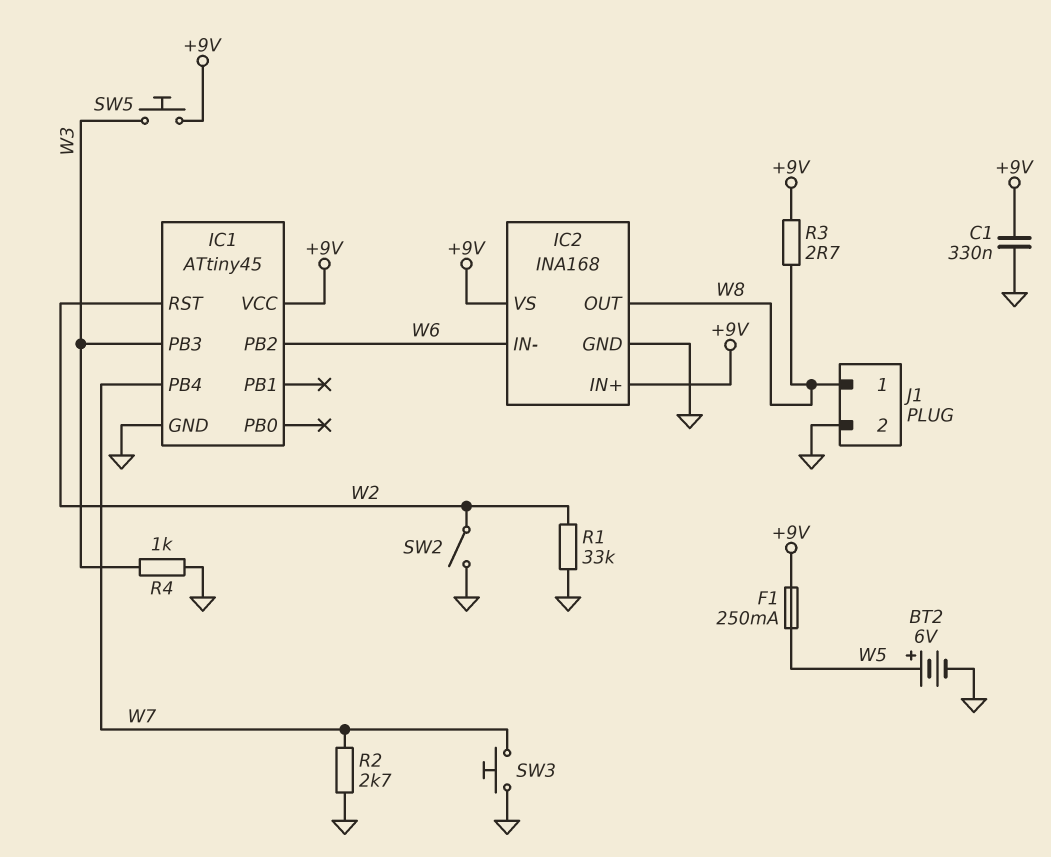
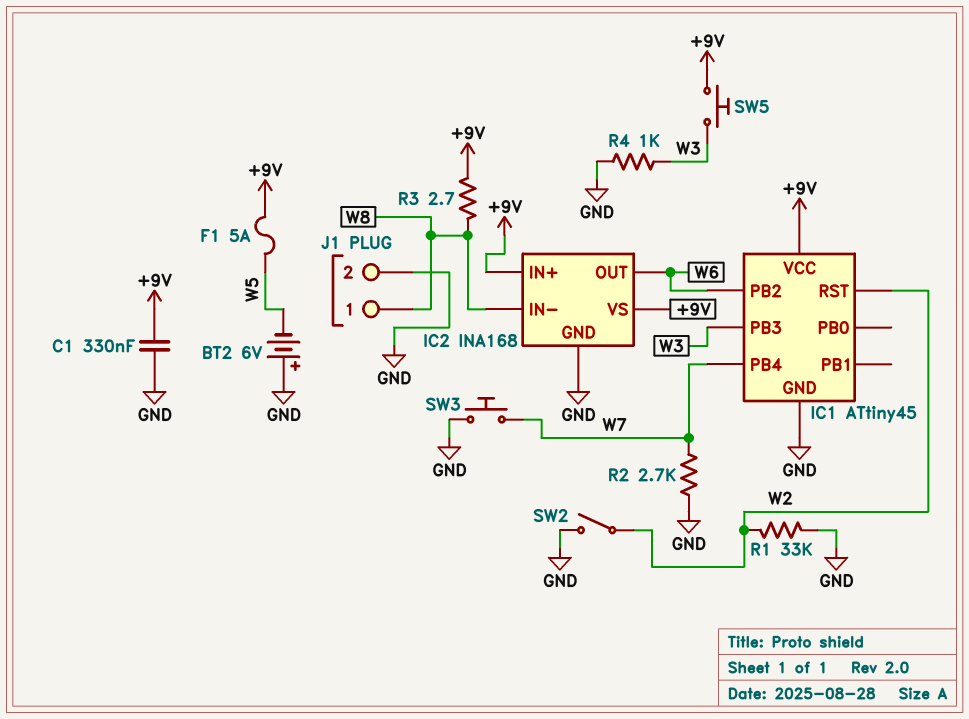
BT2: 6V (plus W5, minus GND) -> 6V (plus GND, minus W5)
F1: 250mA (+9V, W5) -> 5A (+9V, W5)
IC2 pin IN-: W6 -> W8
IC2 pin OUT: W8 -> W6

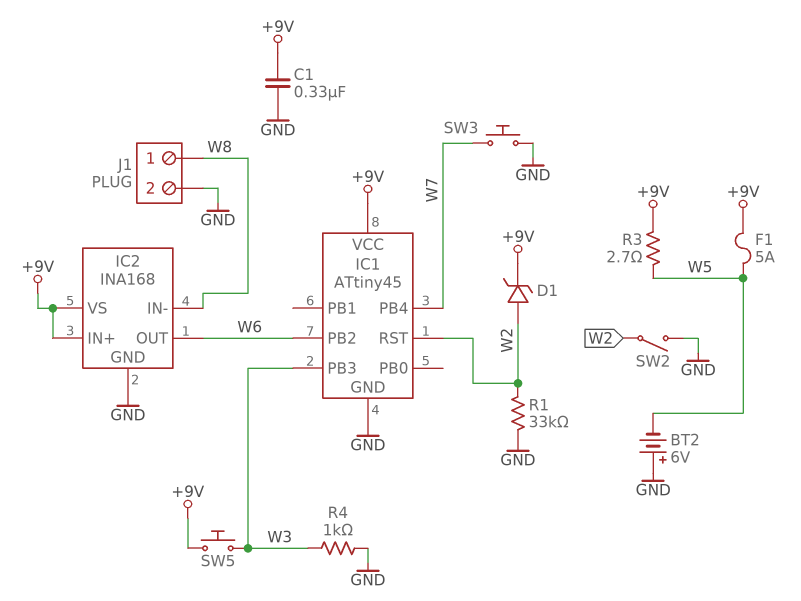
D1: none -> zener (A W2, K +9V)
R2: 2.7k (GND, W7) -> none
R3: 2.7 (+9V, W8) -> 2.7 (+9V, W5)

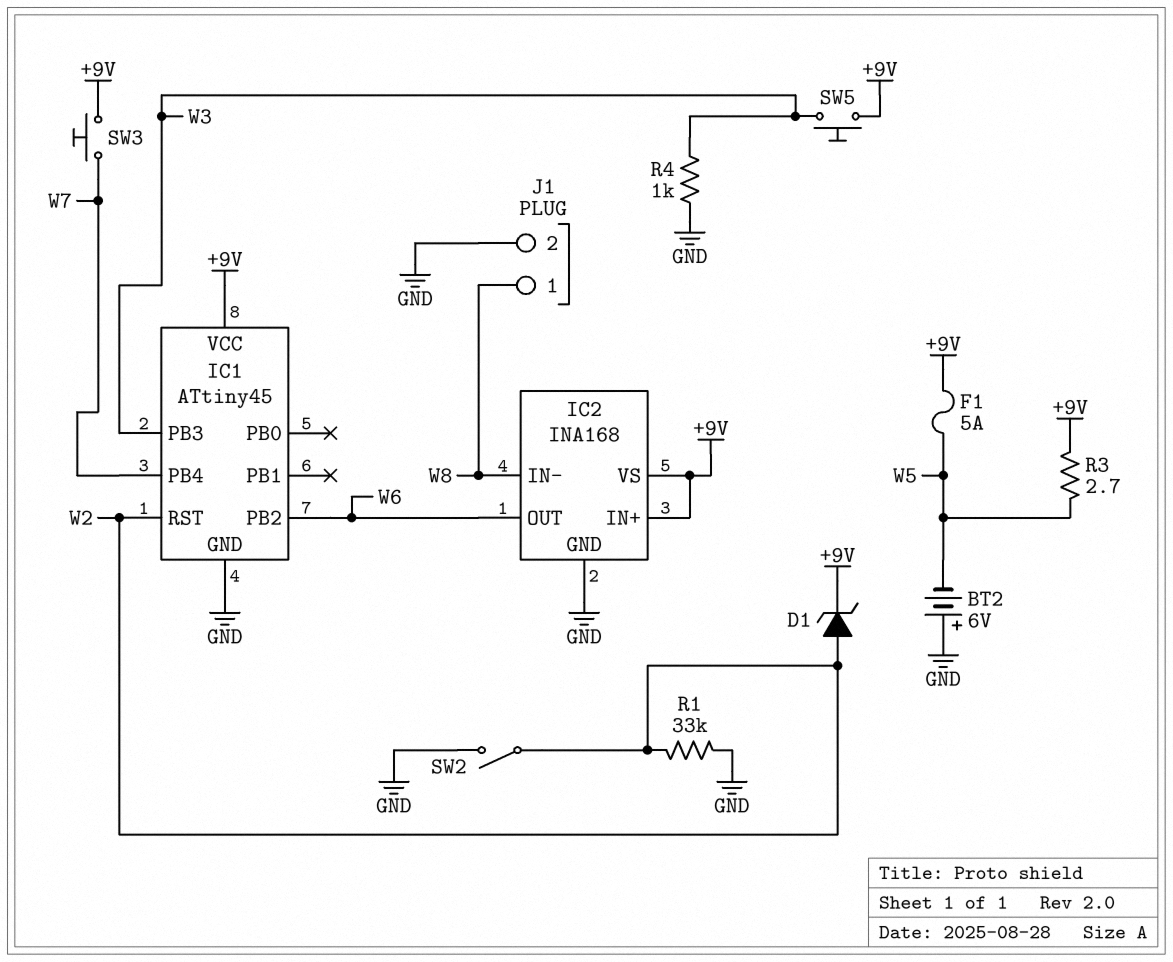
C1: 330nF (+9V, GND) -> none
SW3: button (GND, W7) -> button (+9V, W7)

